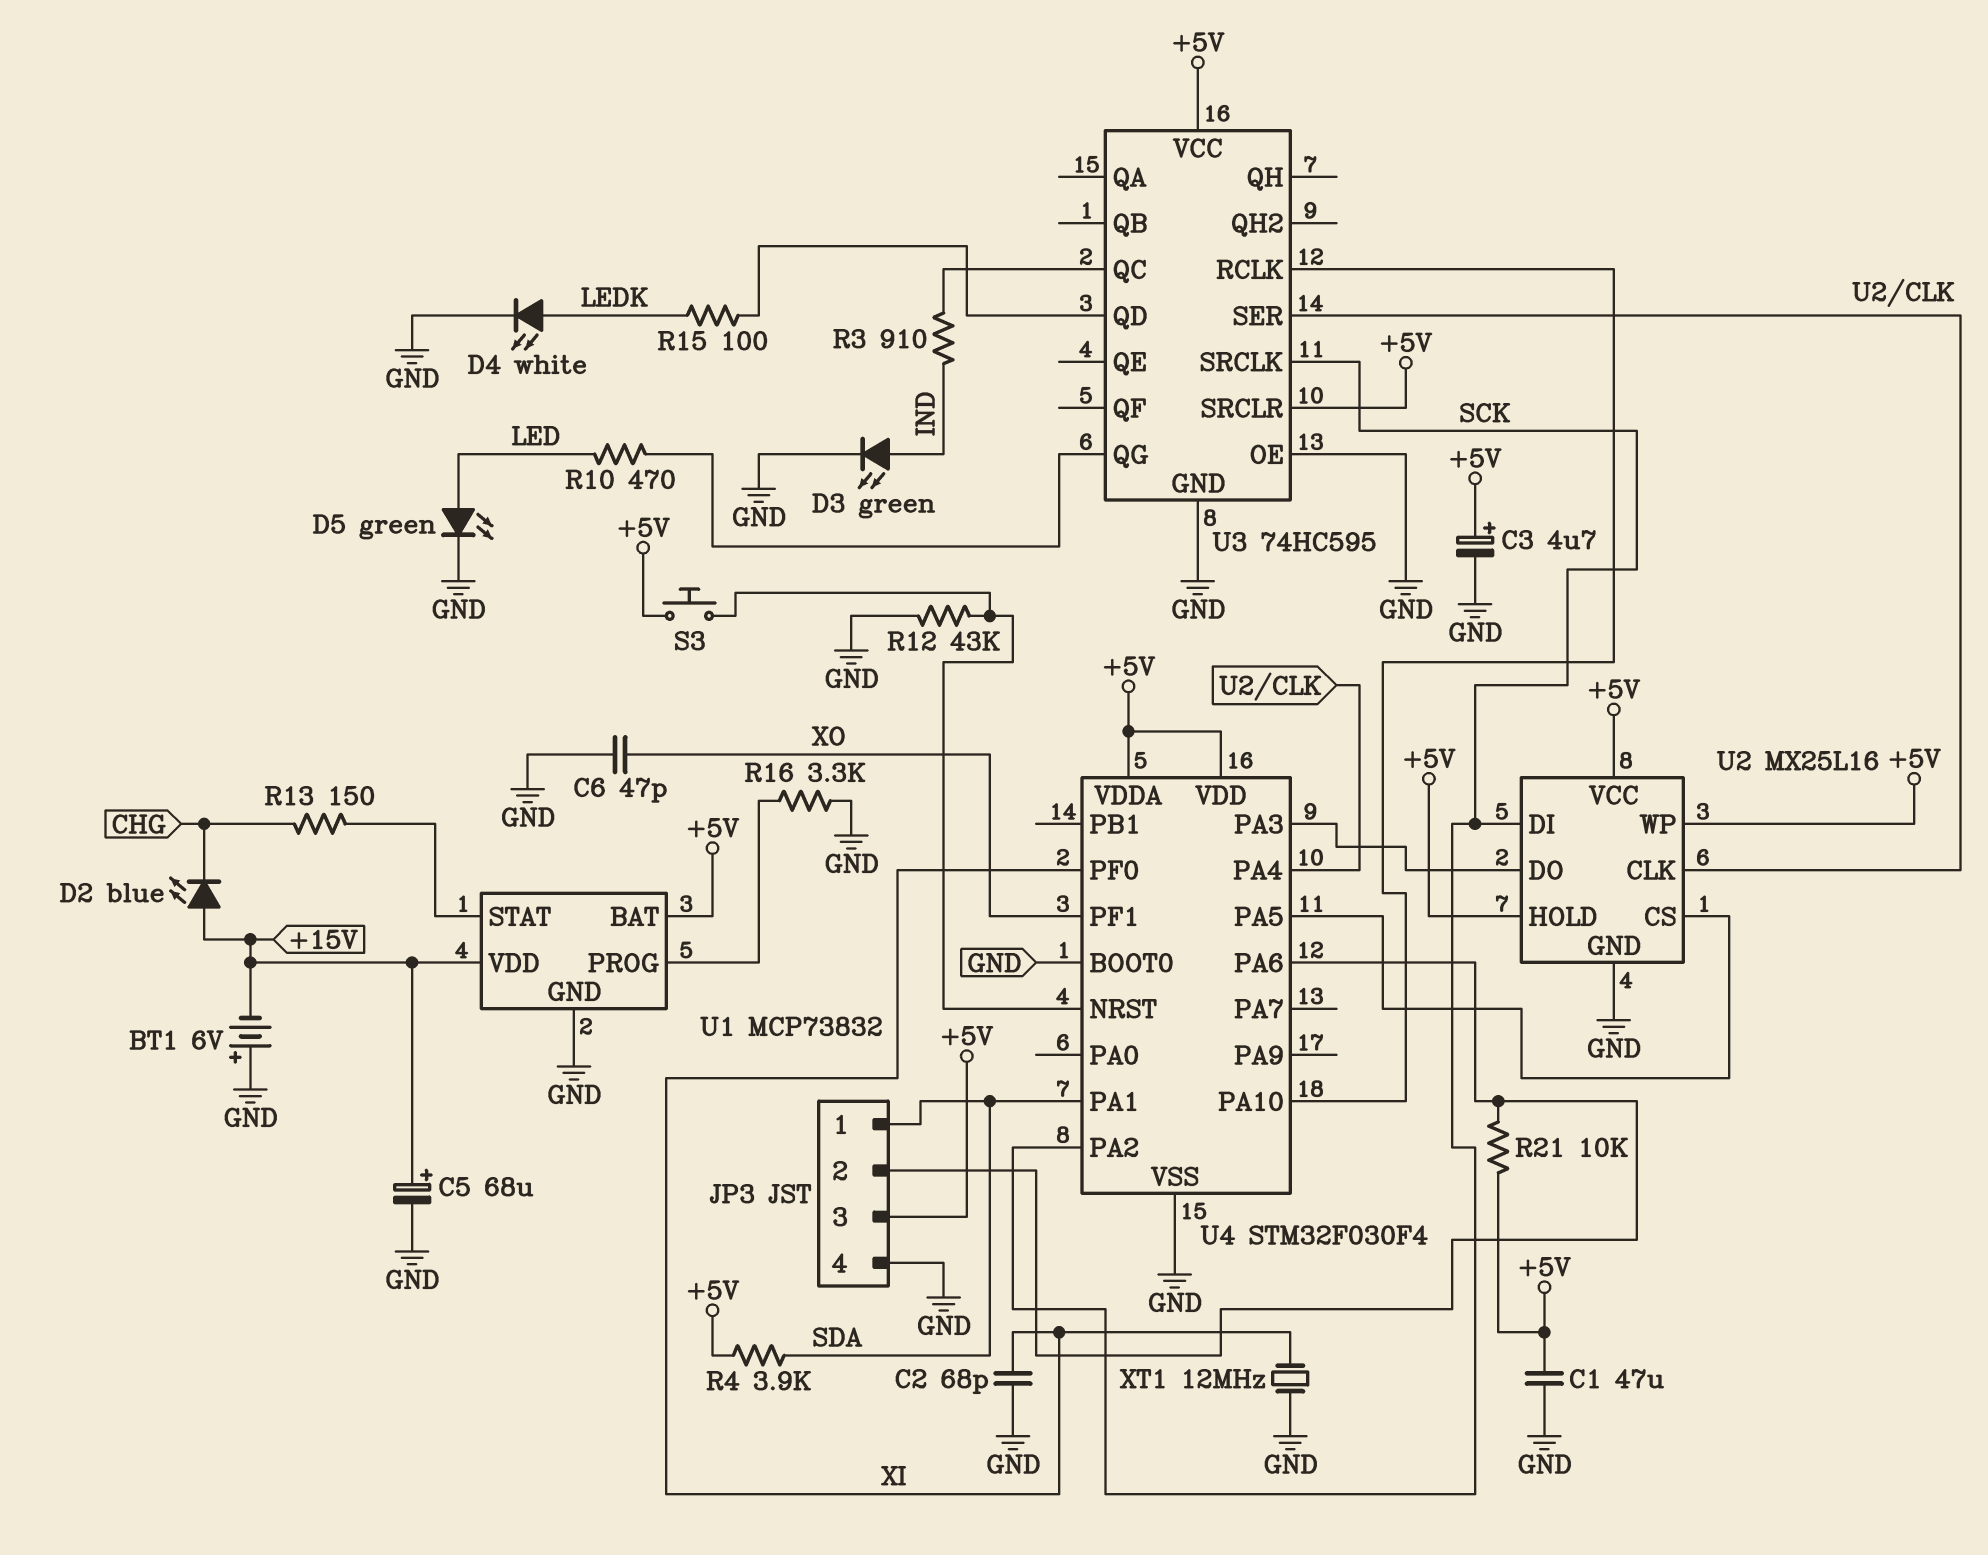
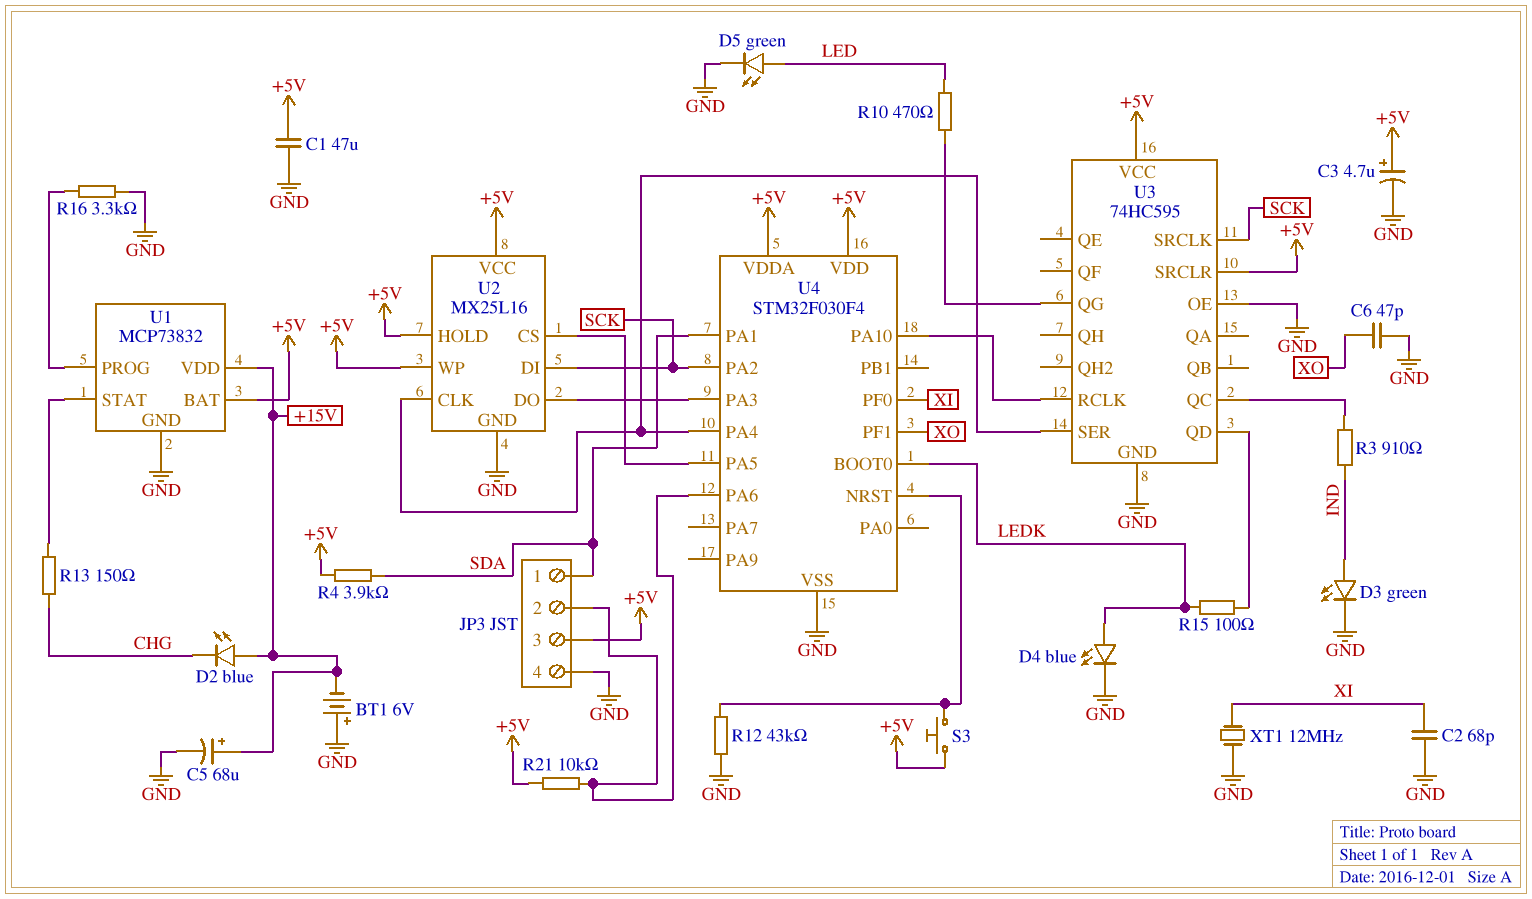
D4: LED white (A LEDK, K GND) -> LED blue (A LEDK, K GND)
U4 pin BOOT0: GND -> LEDK

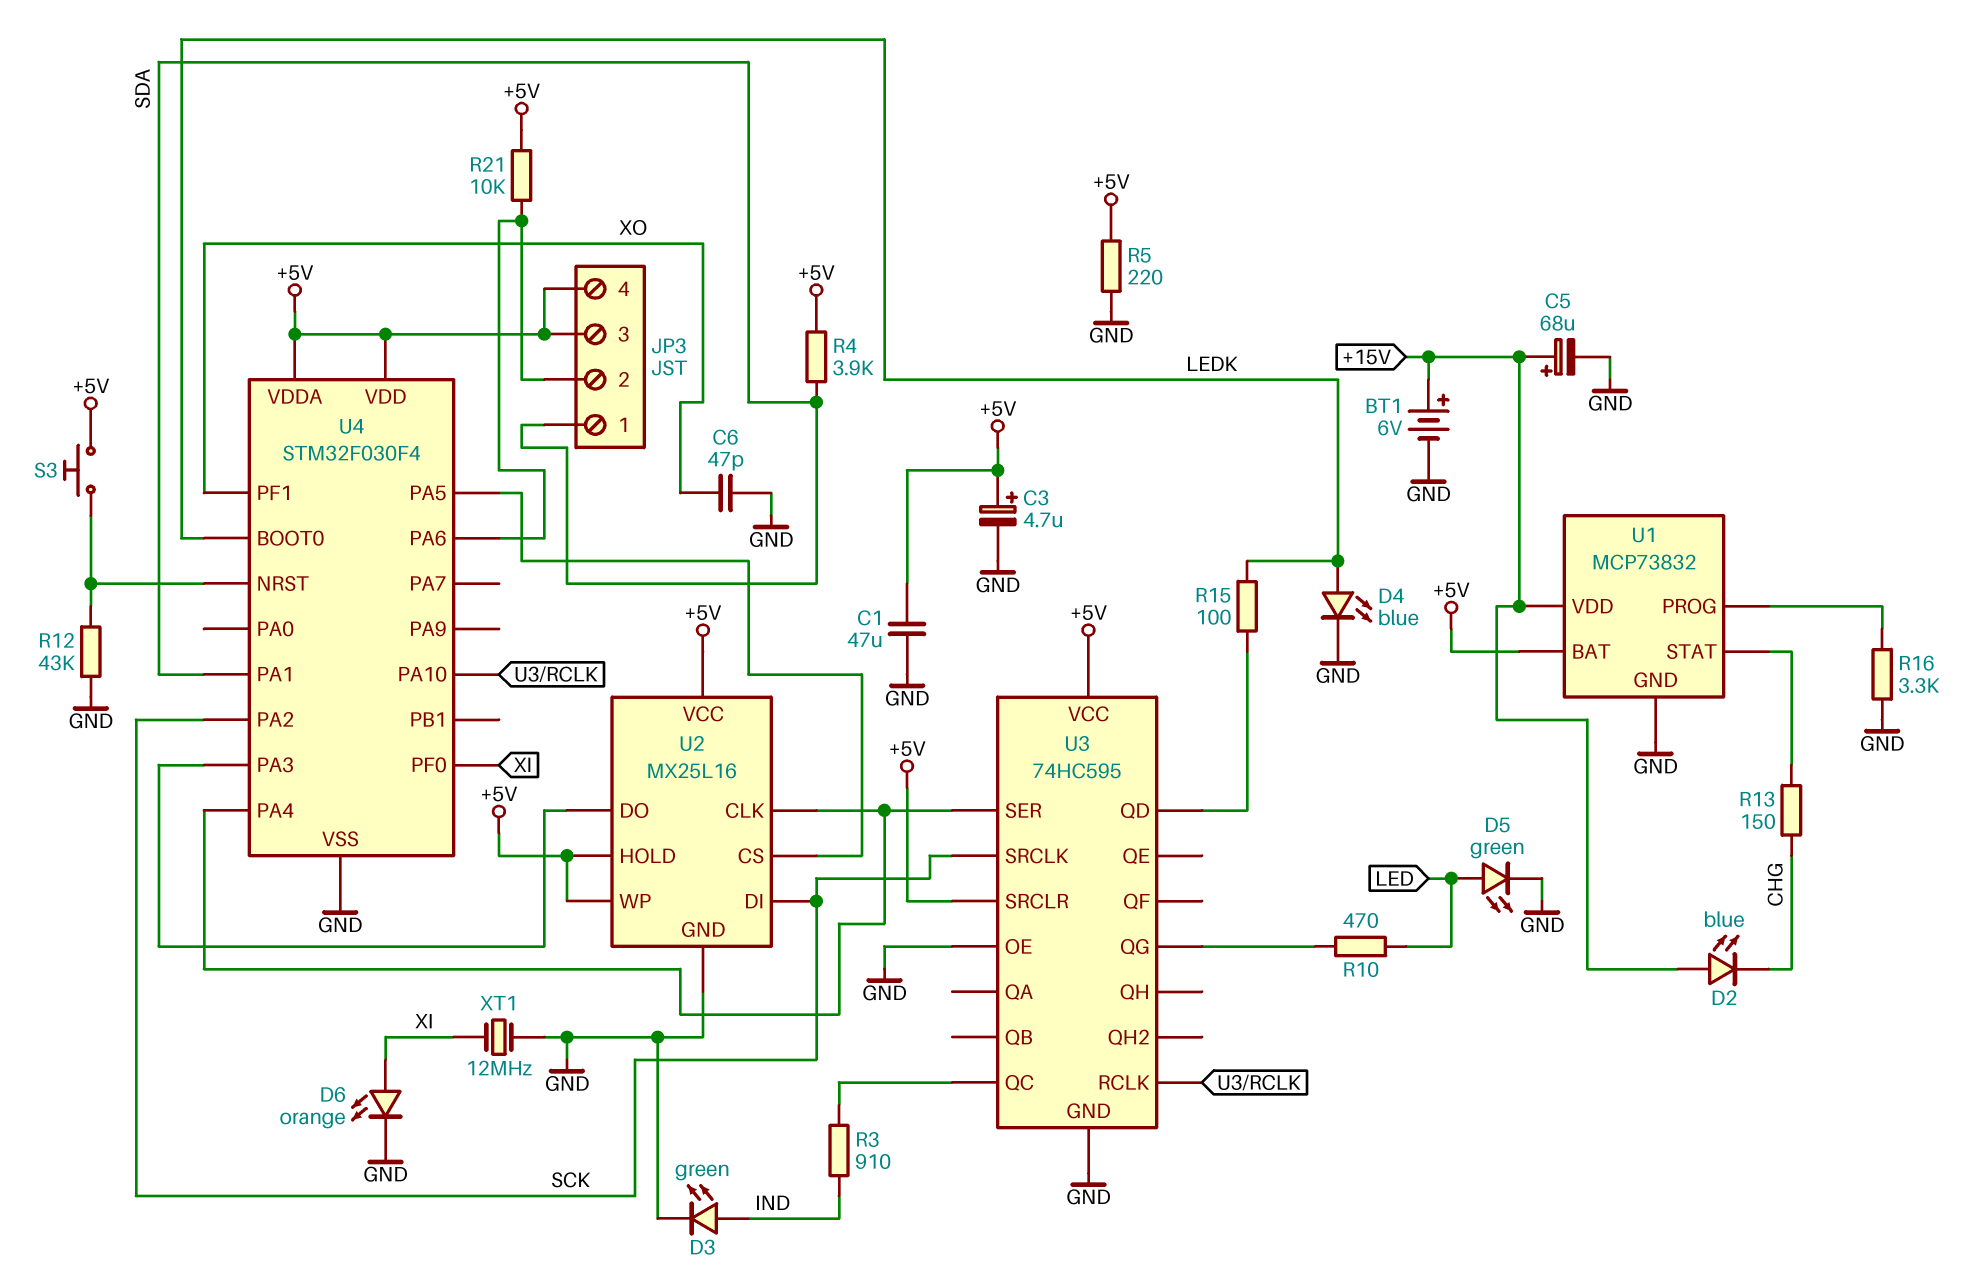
BT1: 6V (plus GND, minus +15V) -> 6V (plus +15V, minus GND)
C2: 68pF (GND, XI) -> none
D6: none -> LED orange (A XI, K GND)
JP3 pin 4: GND -> +5V
R5: none -> 220 (+5V, GND)

